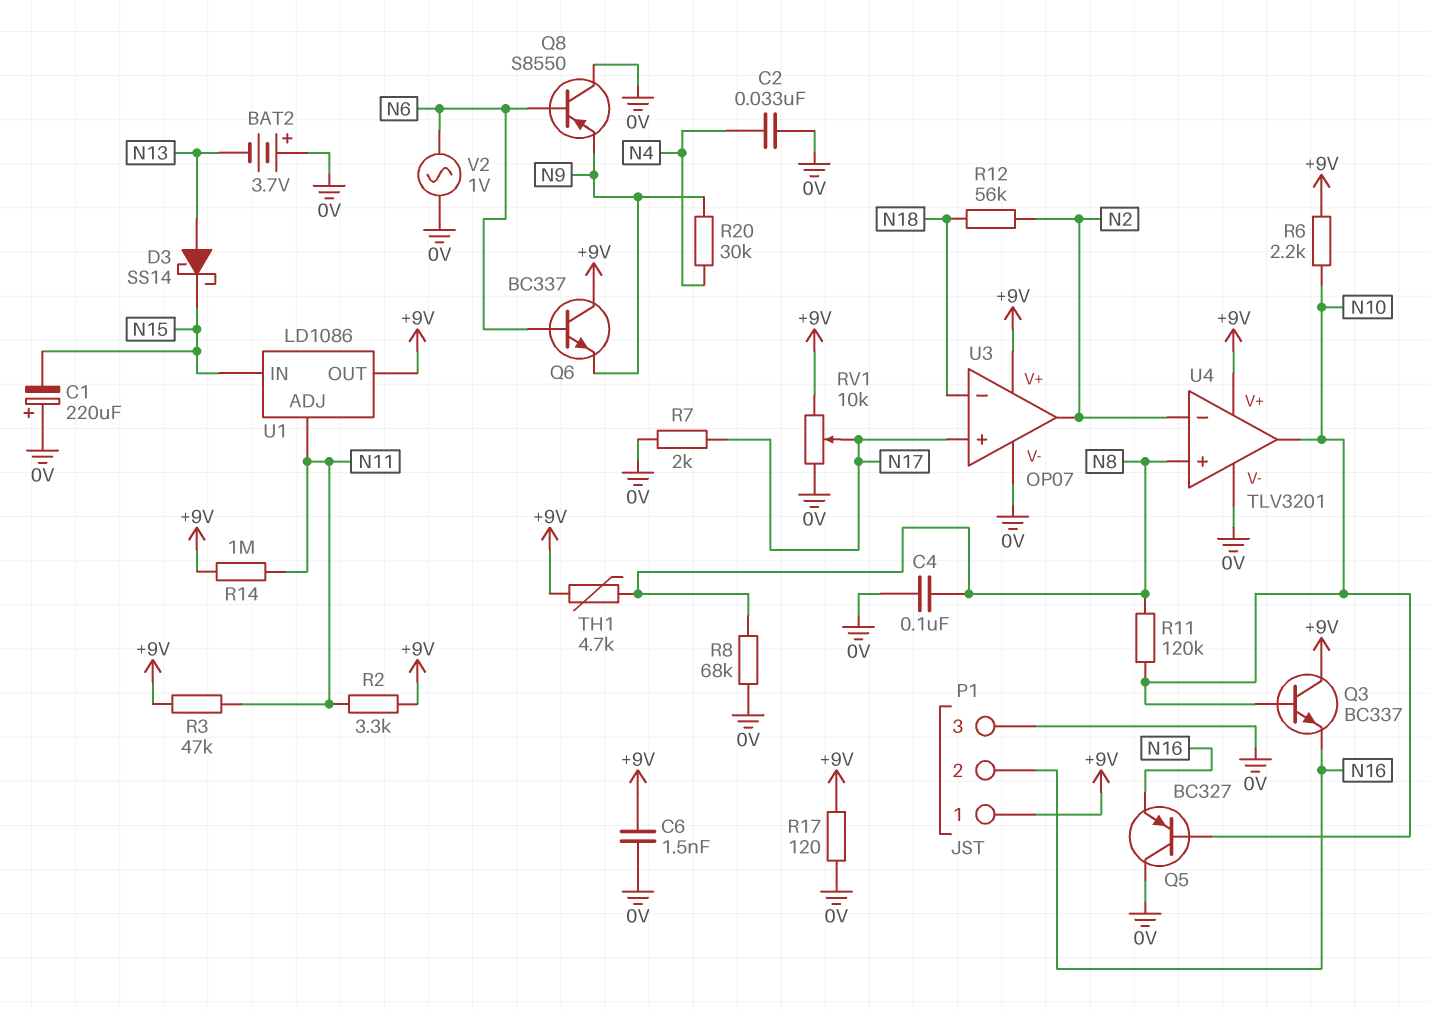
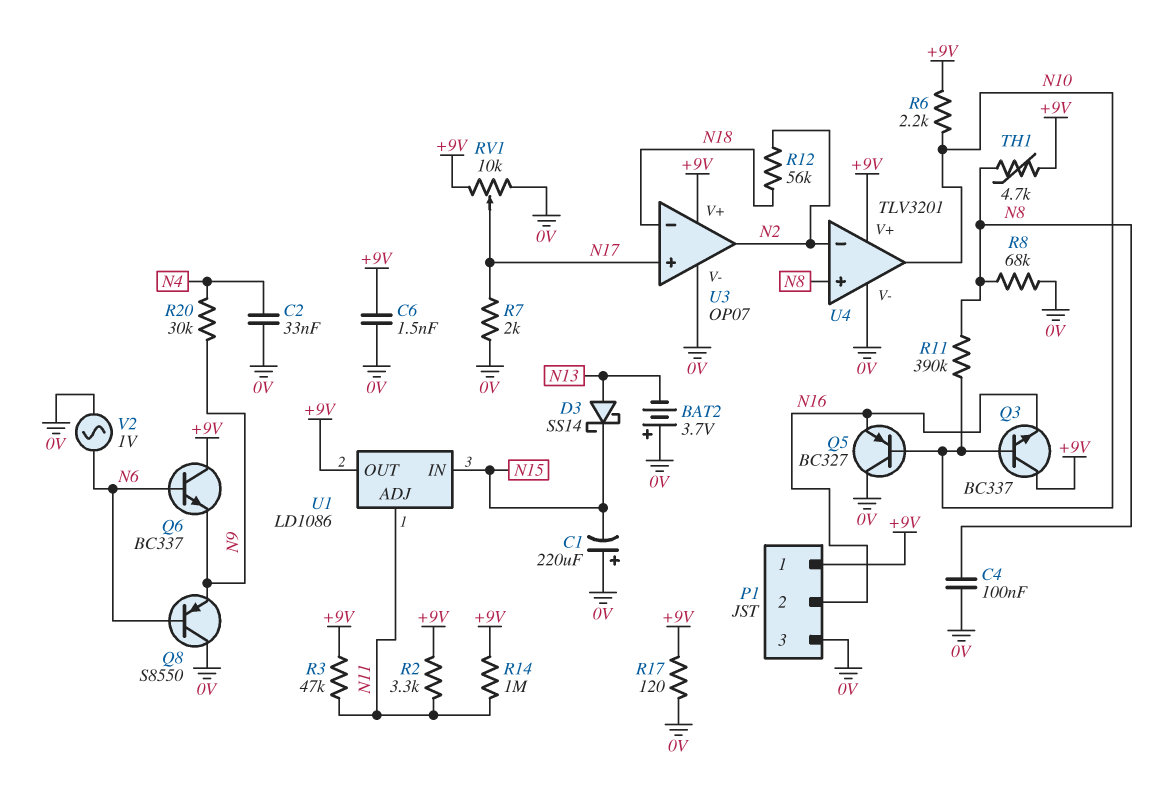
R11: 120k (N8, N10) -> 390k (N8, N10)

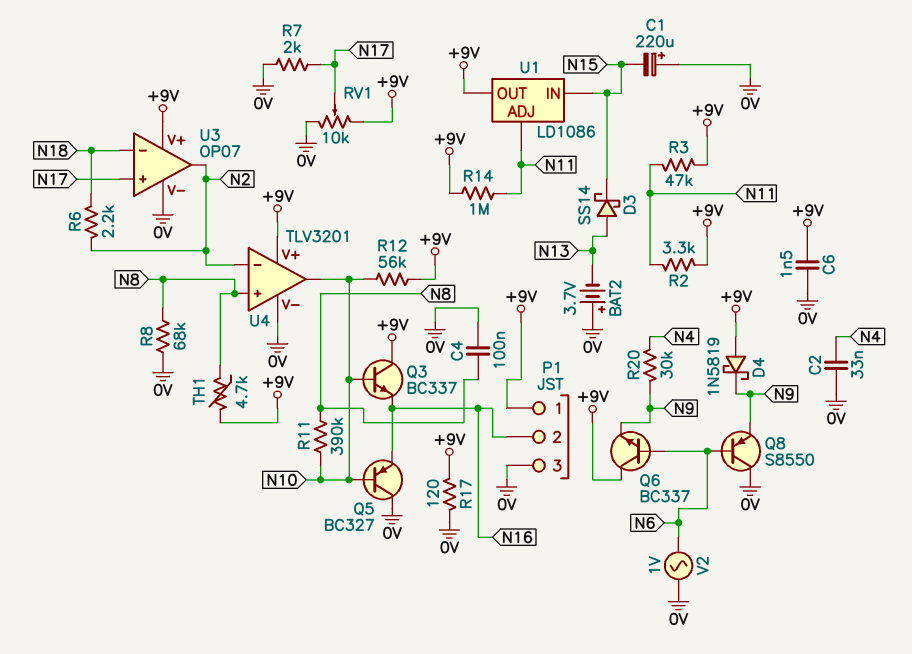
D4: none -> schottky 1N5819 (A +9V, K N9)
R6: 2.2k (+9V, N10) -> 2.2k (N2, N18)
R12: 56k (N2, N18) -> 56k (+9V, N10)

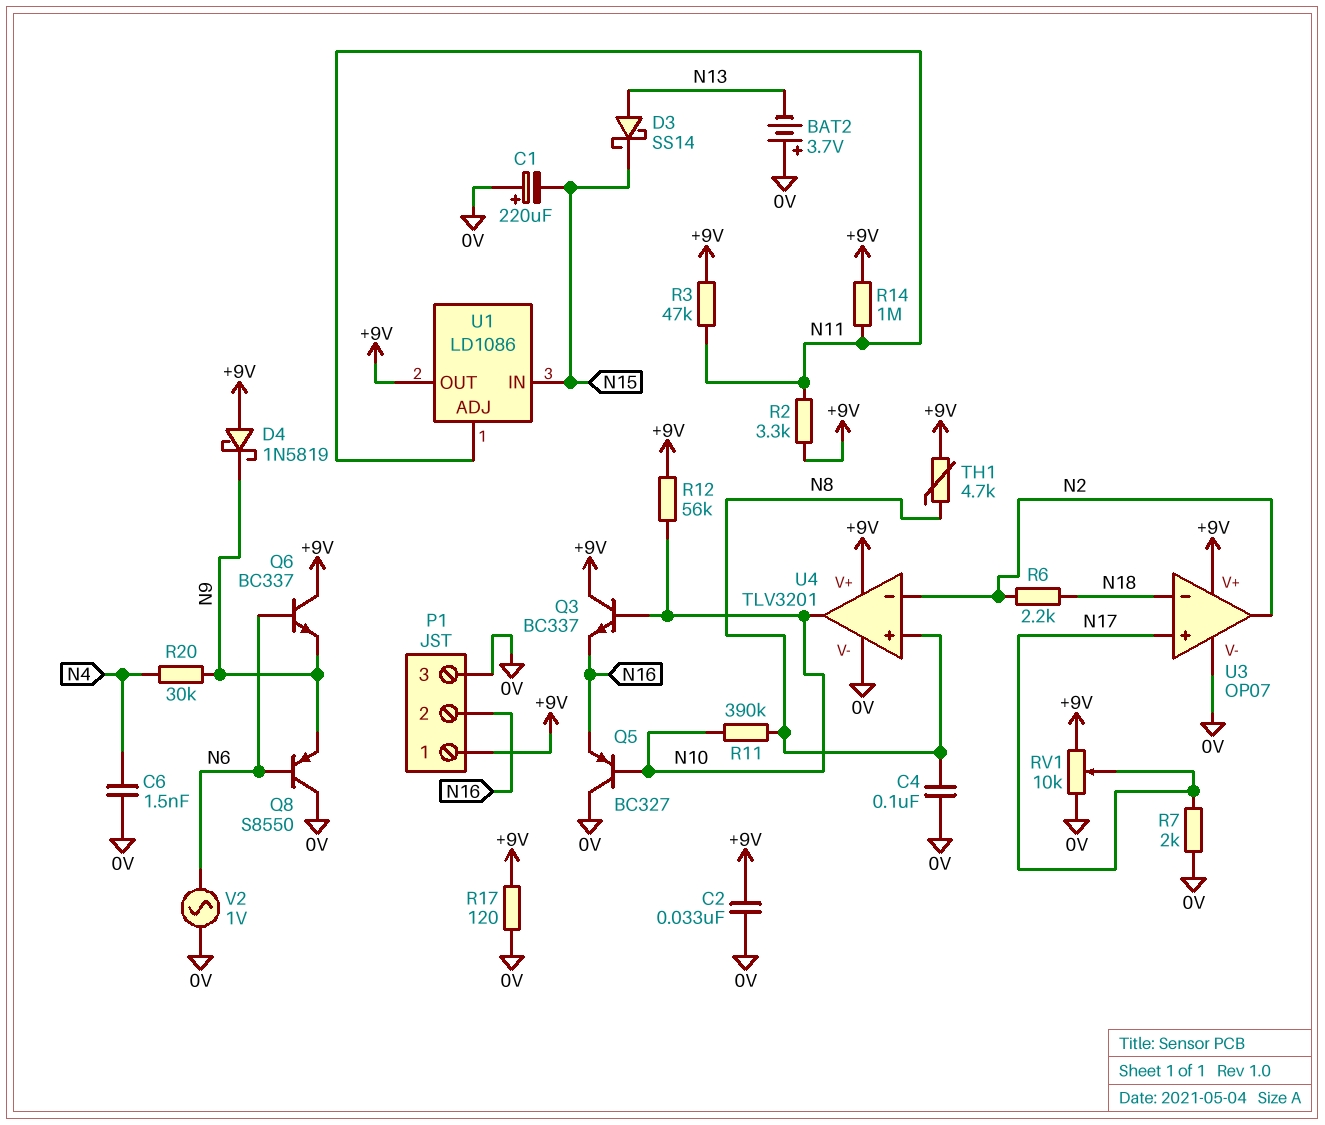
C2: 33nF (0V, N4) -> 33nF (+9V, 0V)
C6: 1.5nF (+9V, 0V) -> 1.5nF (0V, N4)
R8: 68k (0V, N8) -> none

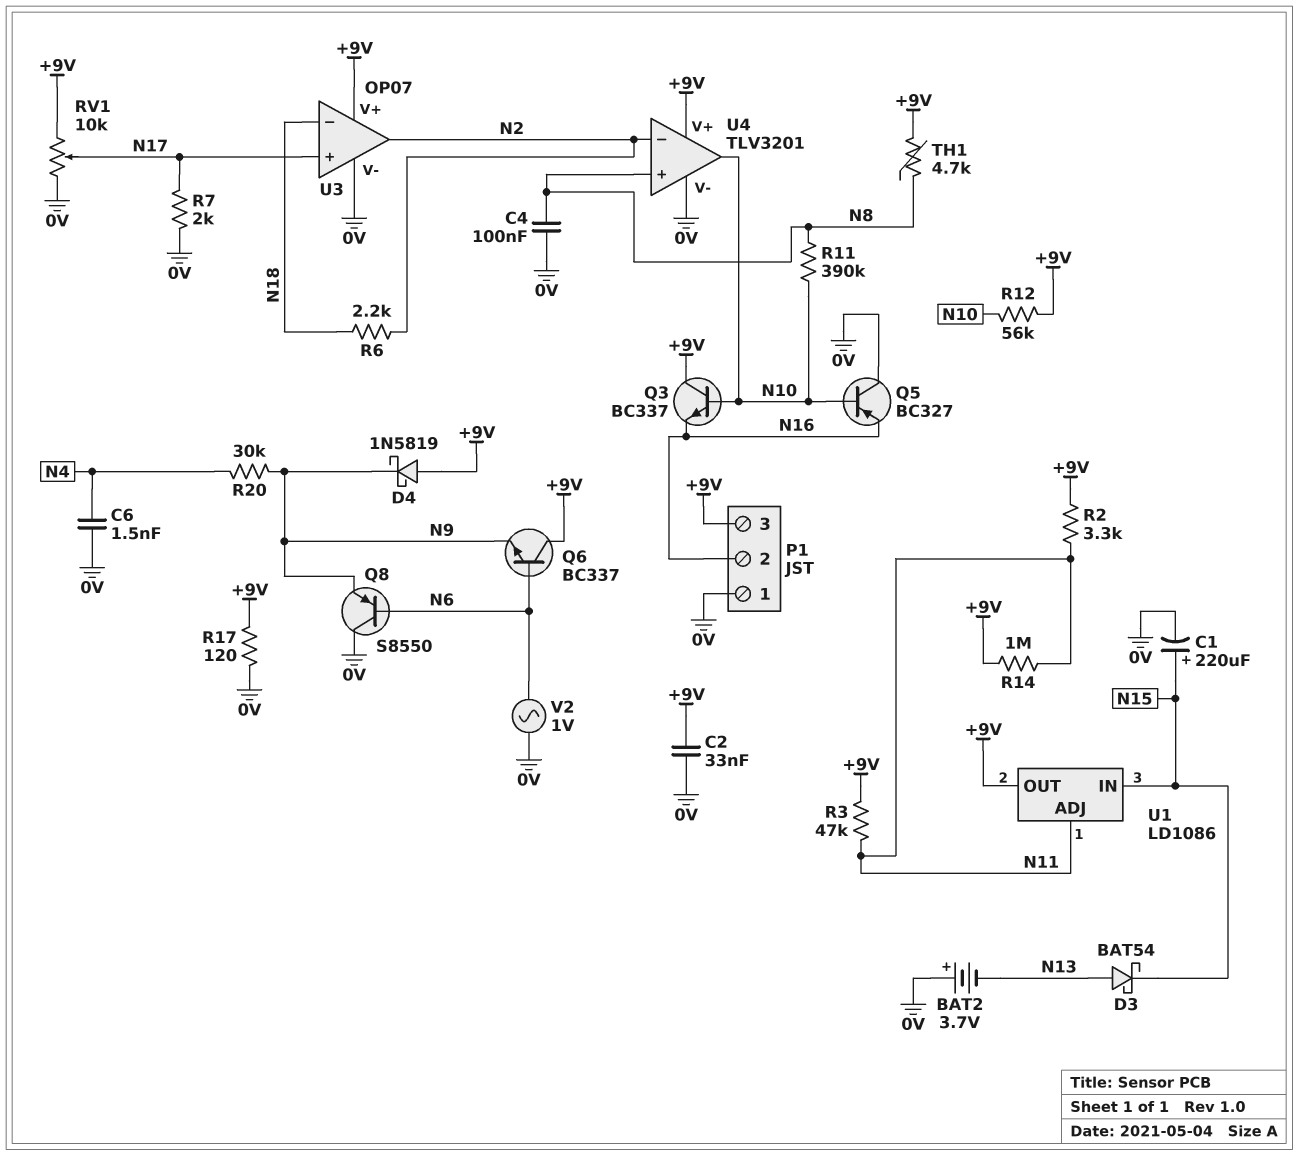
C1: 220uF (plus 0V, minus N15) -> 220uF (plus N15, minus 0V)
D3: schottky SS14 (A N13, K N15) -> schottky BAT54 (A N13, K N15)
P1 pin 1: +9V -> 0V
P1 pin 3: 0V -> +9V

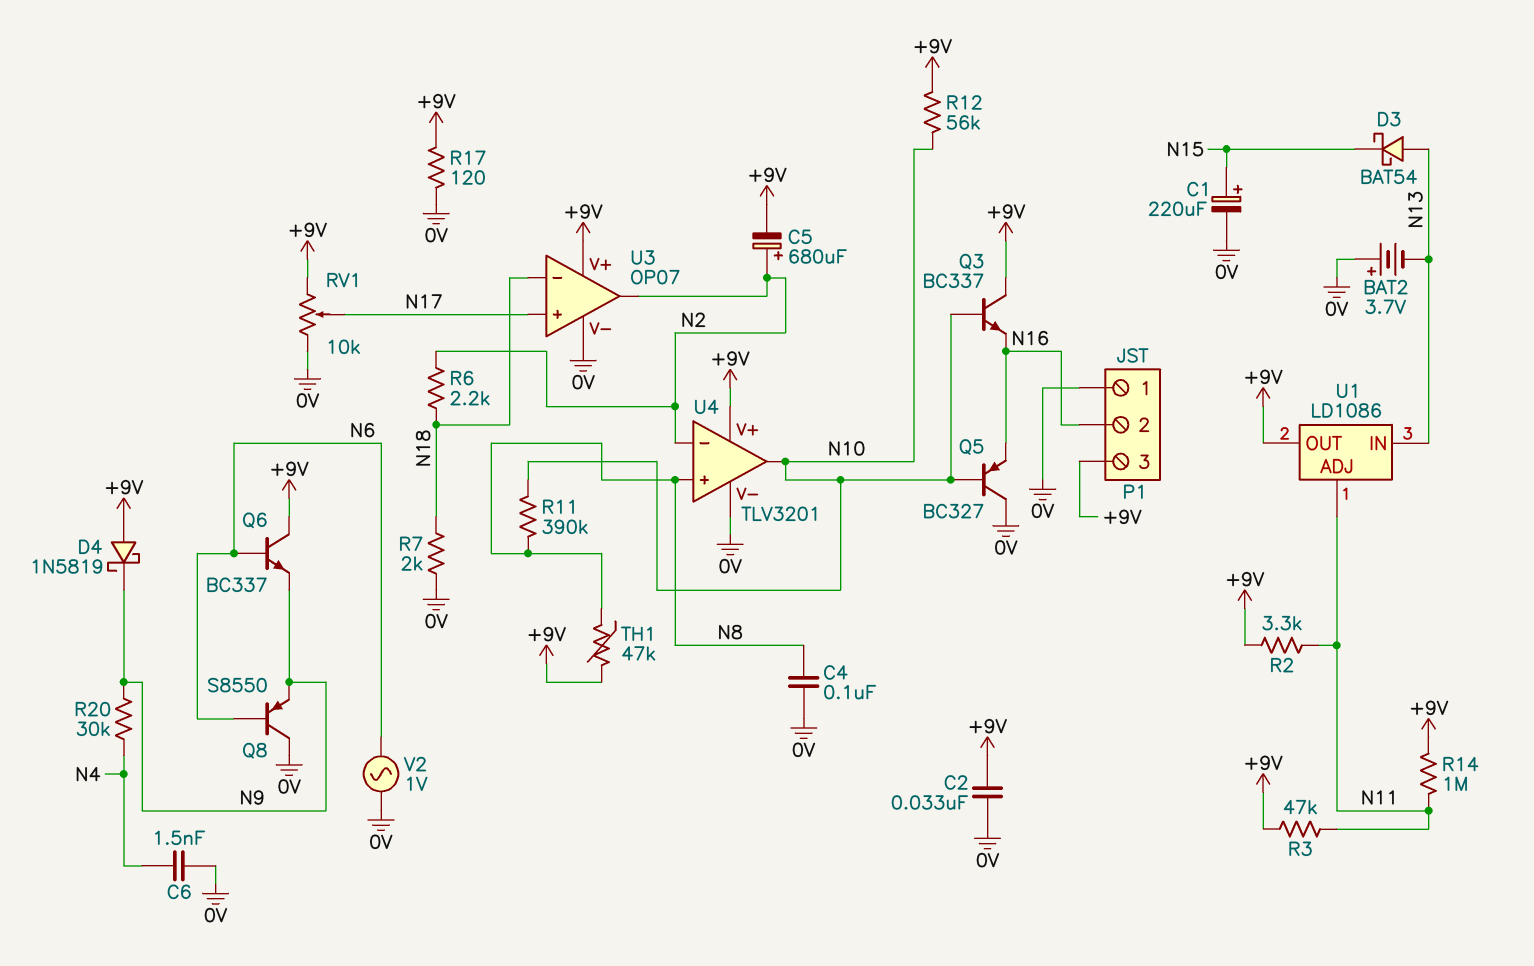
C5: none -> 680uF (plus N2, minus +9V)
R7: 2k (0V, N17) -> 2k (0V, N18)
TH1: 4.7k (+9V, N8) -> 47k (+9V, N8)
U1 pin IN: N15 -> N13

